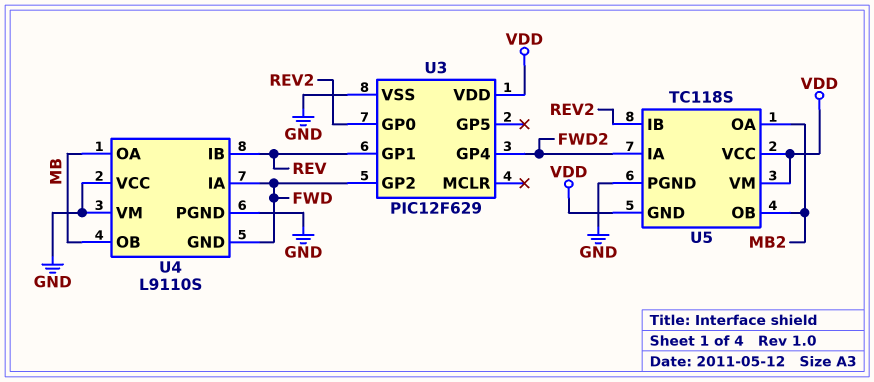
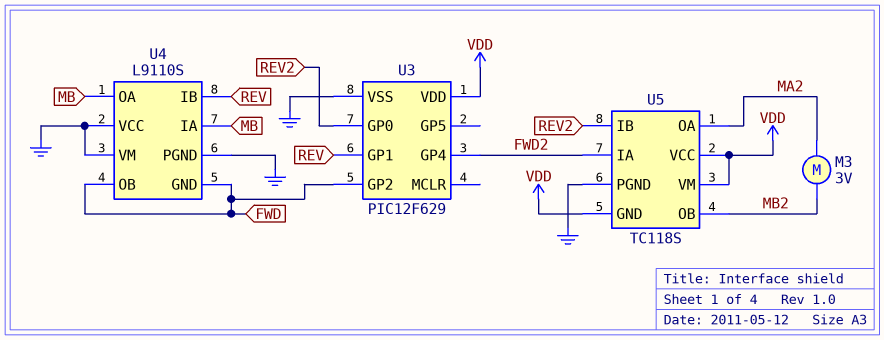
M3: none -> motor 3V (MA2, MB2)
U4 pin IA: FWD -> MB
U4 pin OB: MB -> FWD
U5 pin OA: MB2 -> MA2

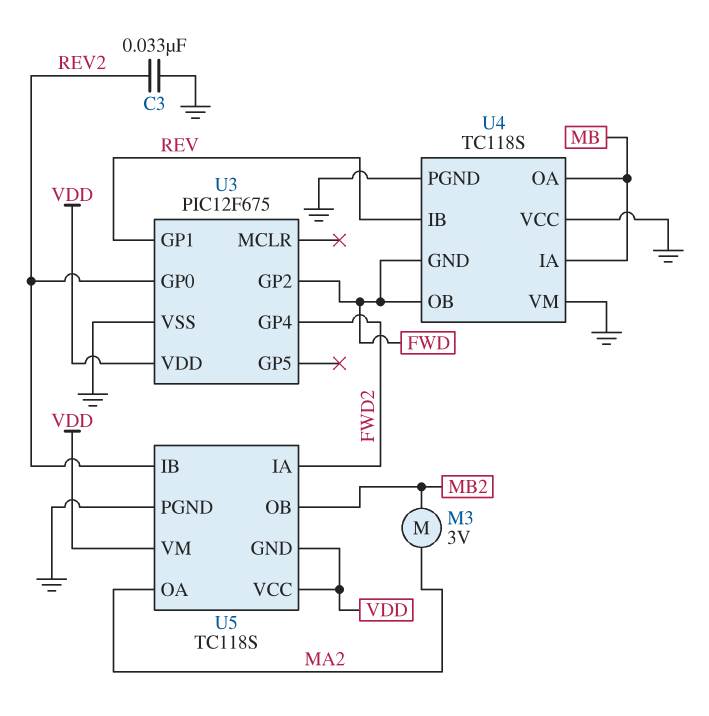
C3: none -> 33nF (GND, REV2)
U3: PIC12F629 -> PIC12F675
U4: L9110S -> TC118S

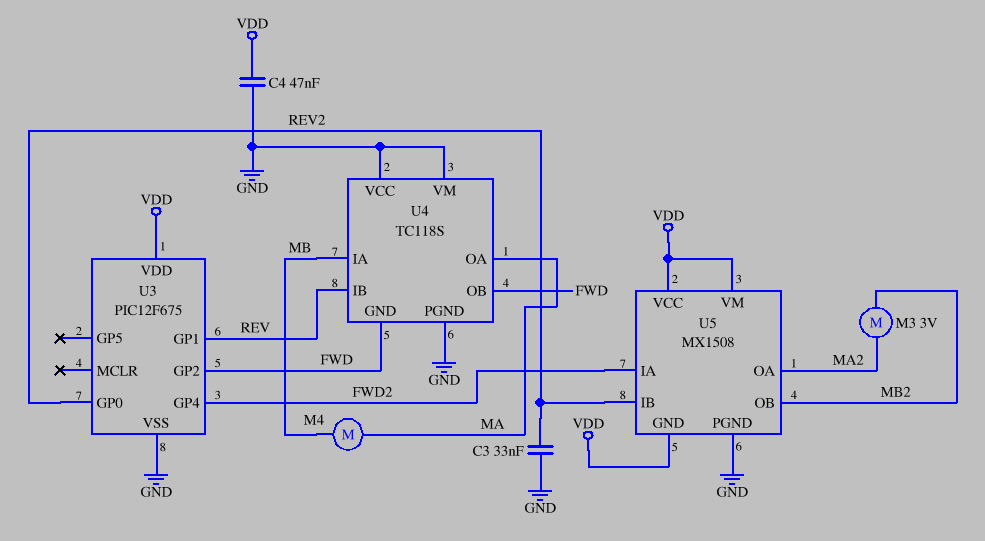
C4: none -> 47nF (GND, VDD)
M4: none -> motor (MA, MB)
U4 pin OA: MB -> MA
U5: TC118S -> MX1508

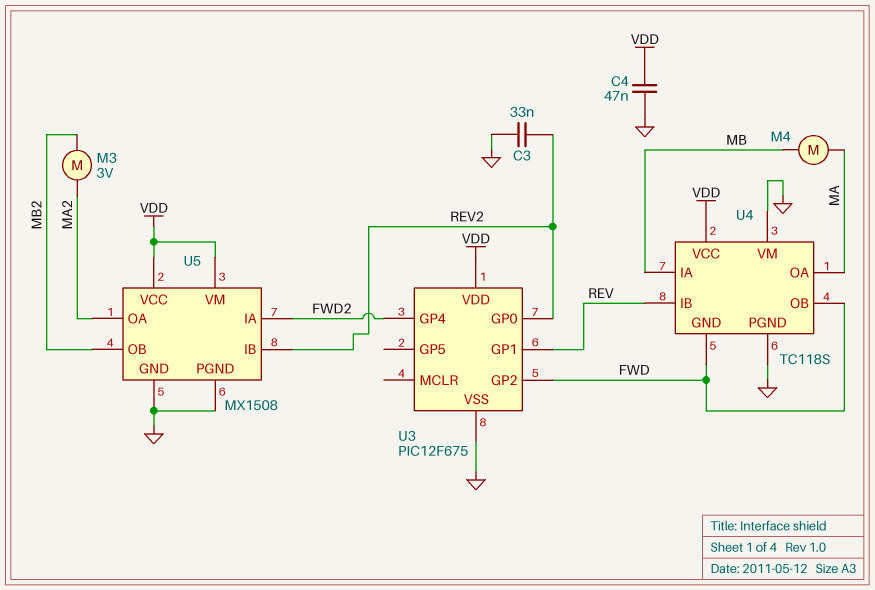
U4 pin VCC: GND -> VDD
U5 pin GND: VDD -> GND

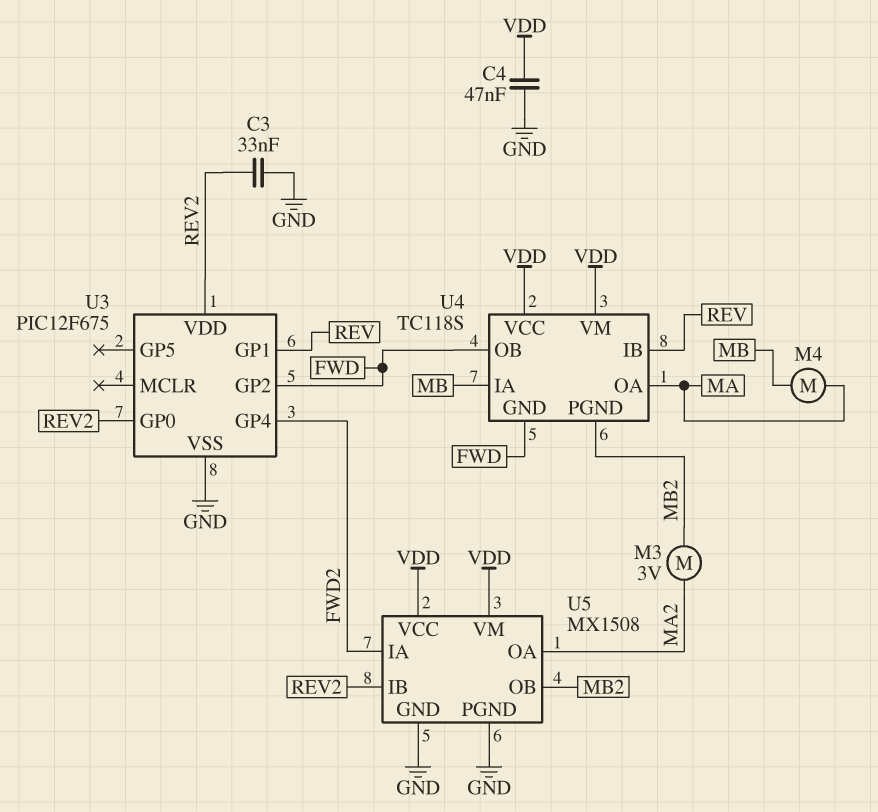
U3 pin VDD: VDD -> REV2
U4 pin PGND: GND -> MB2
U4 pin VM: GND -> VDD

